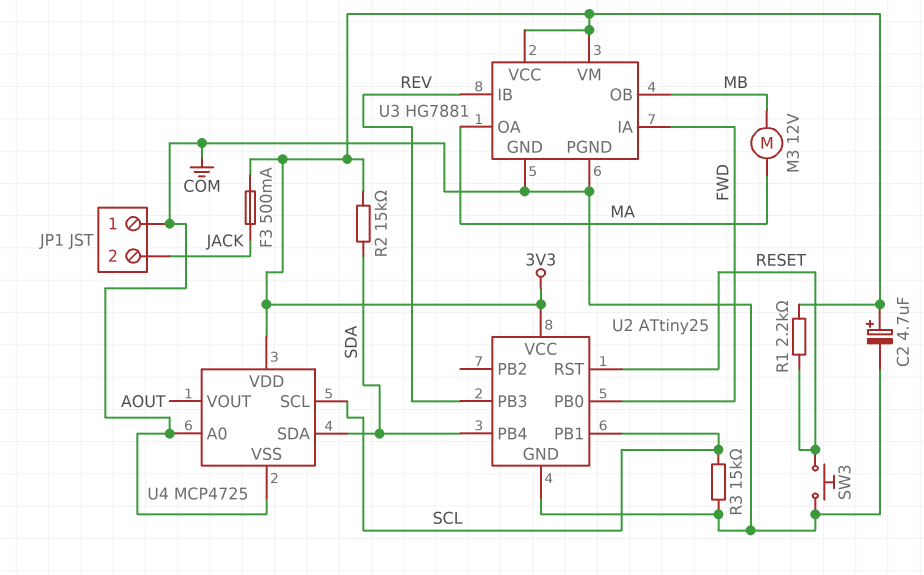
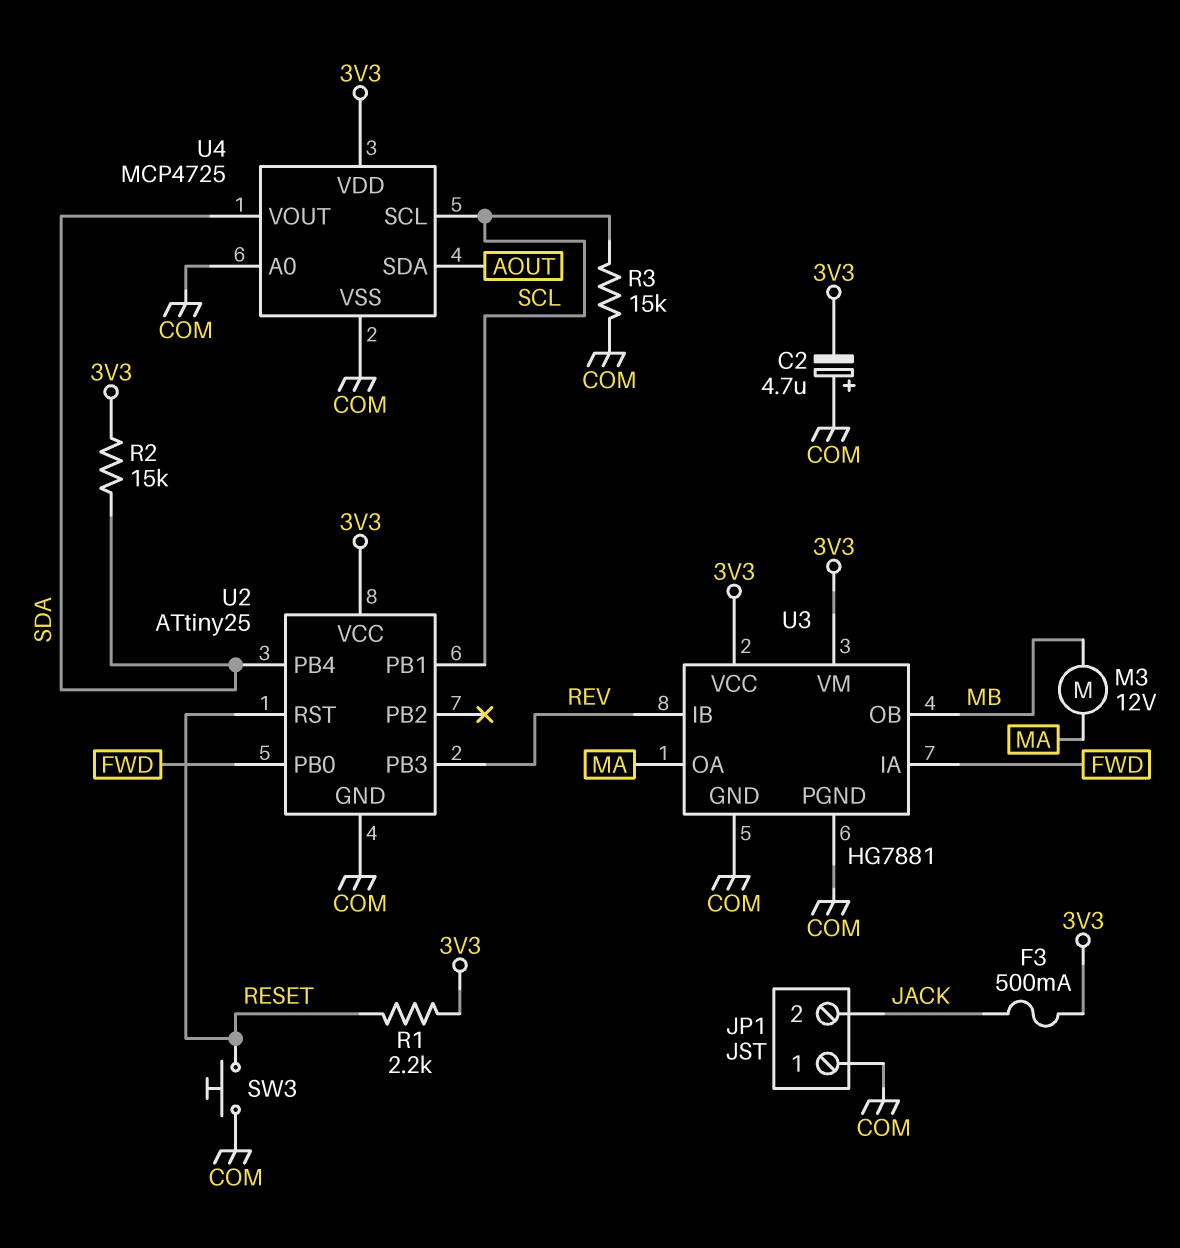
C2: 4.7uF (plus 3V3, minus COM) -> 4.7uF (plus COM, minus 3V3)
U4 pin SDA: SDA -> AOUT
U4 pin VOUT: AOUT -> SDA

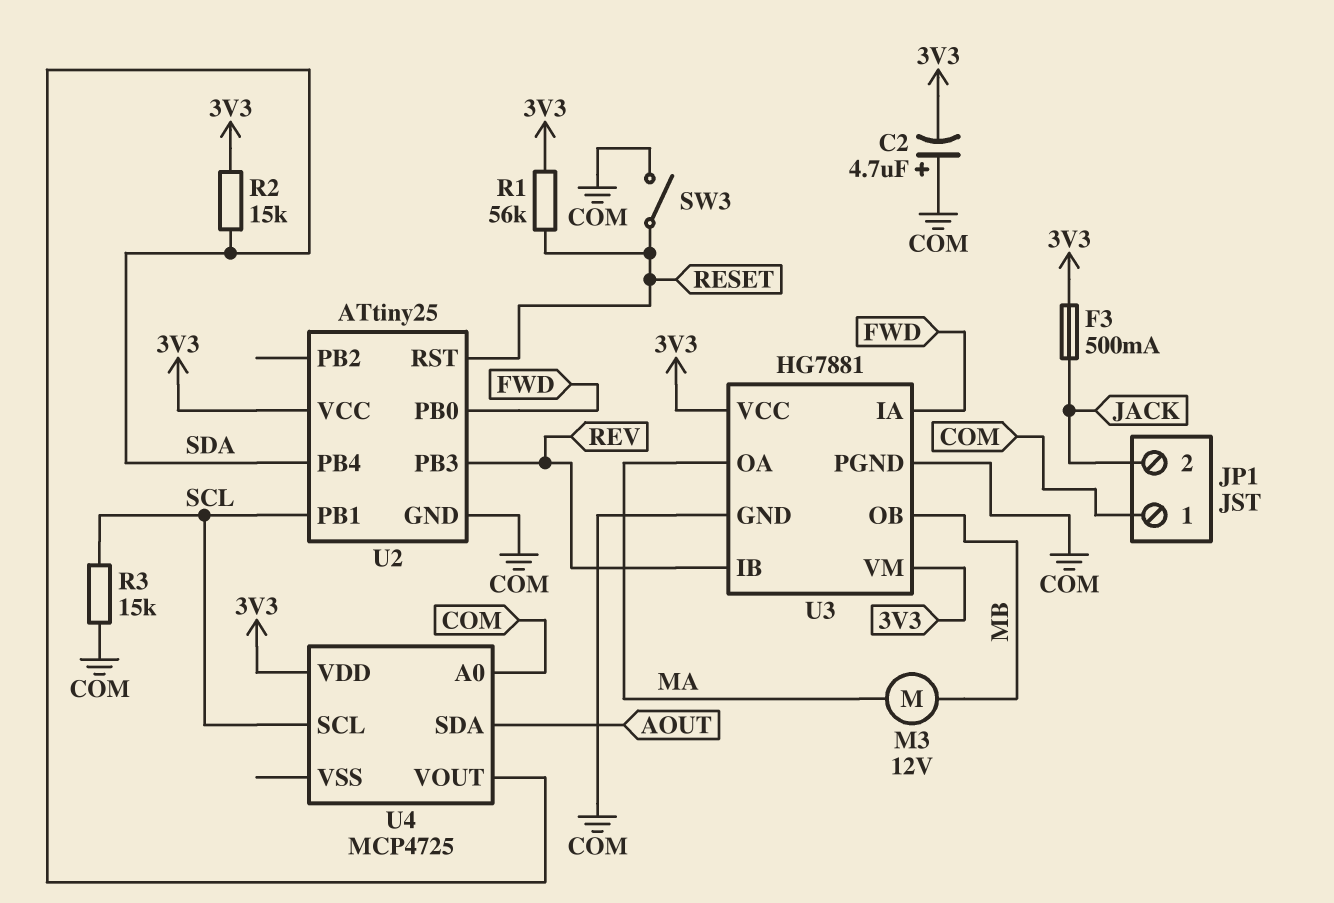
R1: 2.2k (3V3, RESET) -> 56k (3V3, RESET)
SW3: button (COM, RESET) -> switch (COM, RESET)
U4 pin VSS: COM -> none

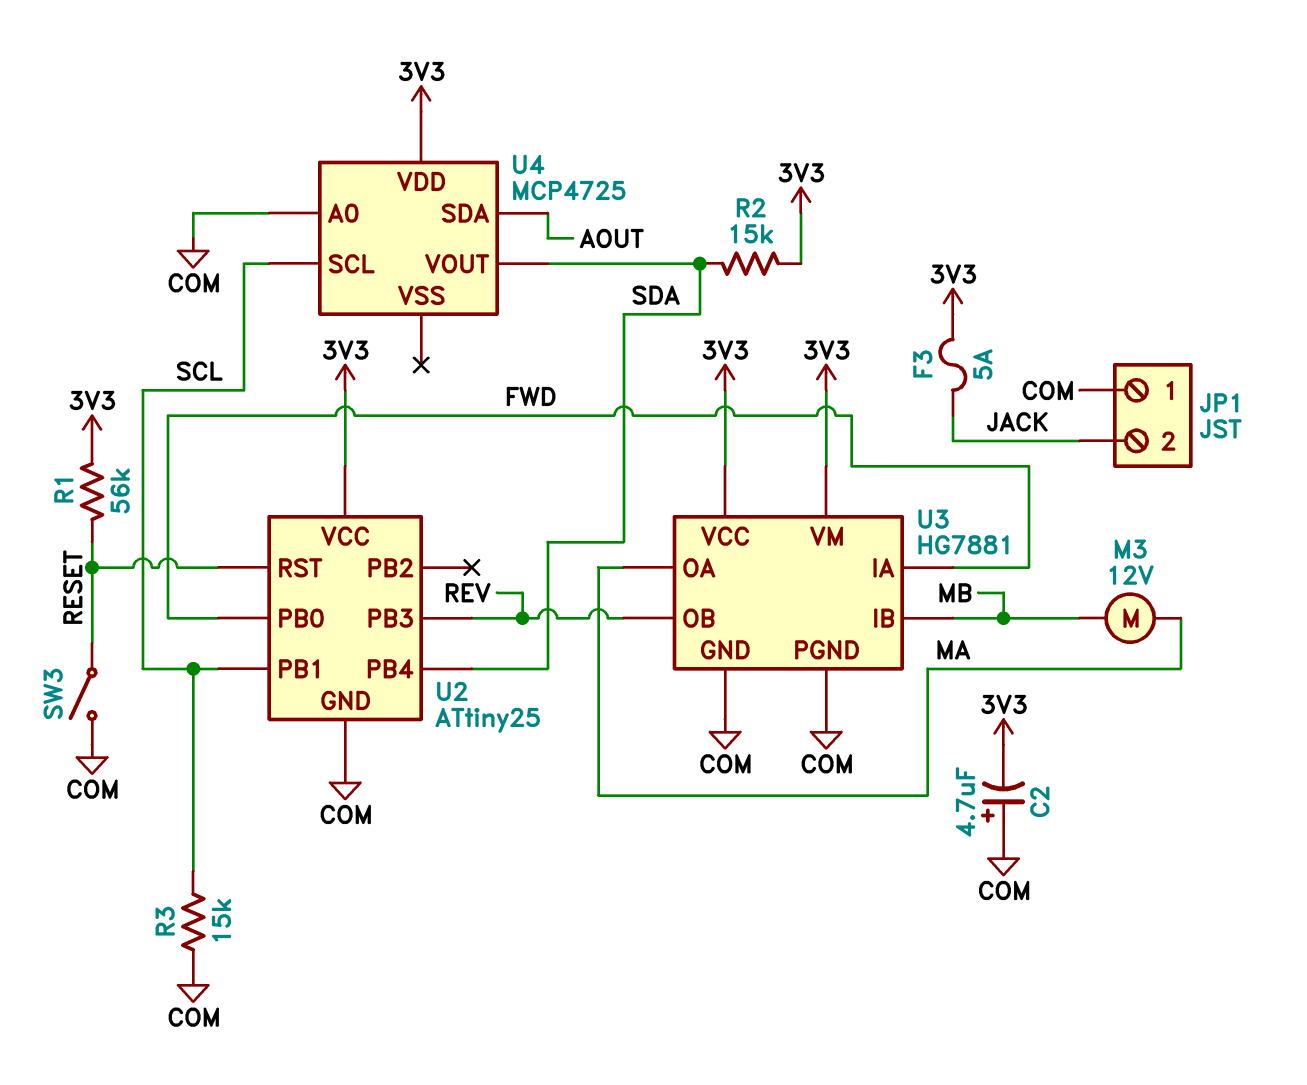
F3: 500mA (3V3, JACK) -> 5A (3V3, JACK)
U3 pin IB: REV -> MB
U3 pin OB: MB -> REV

